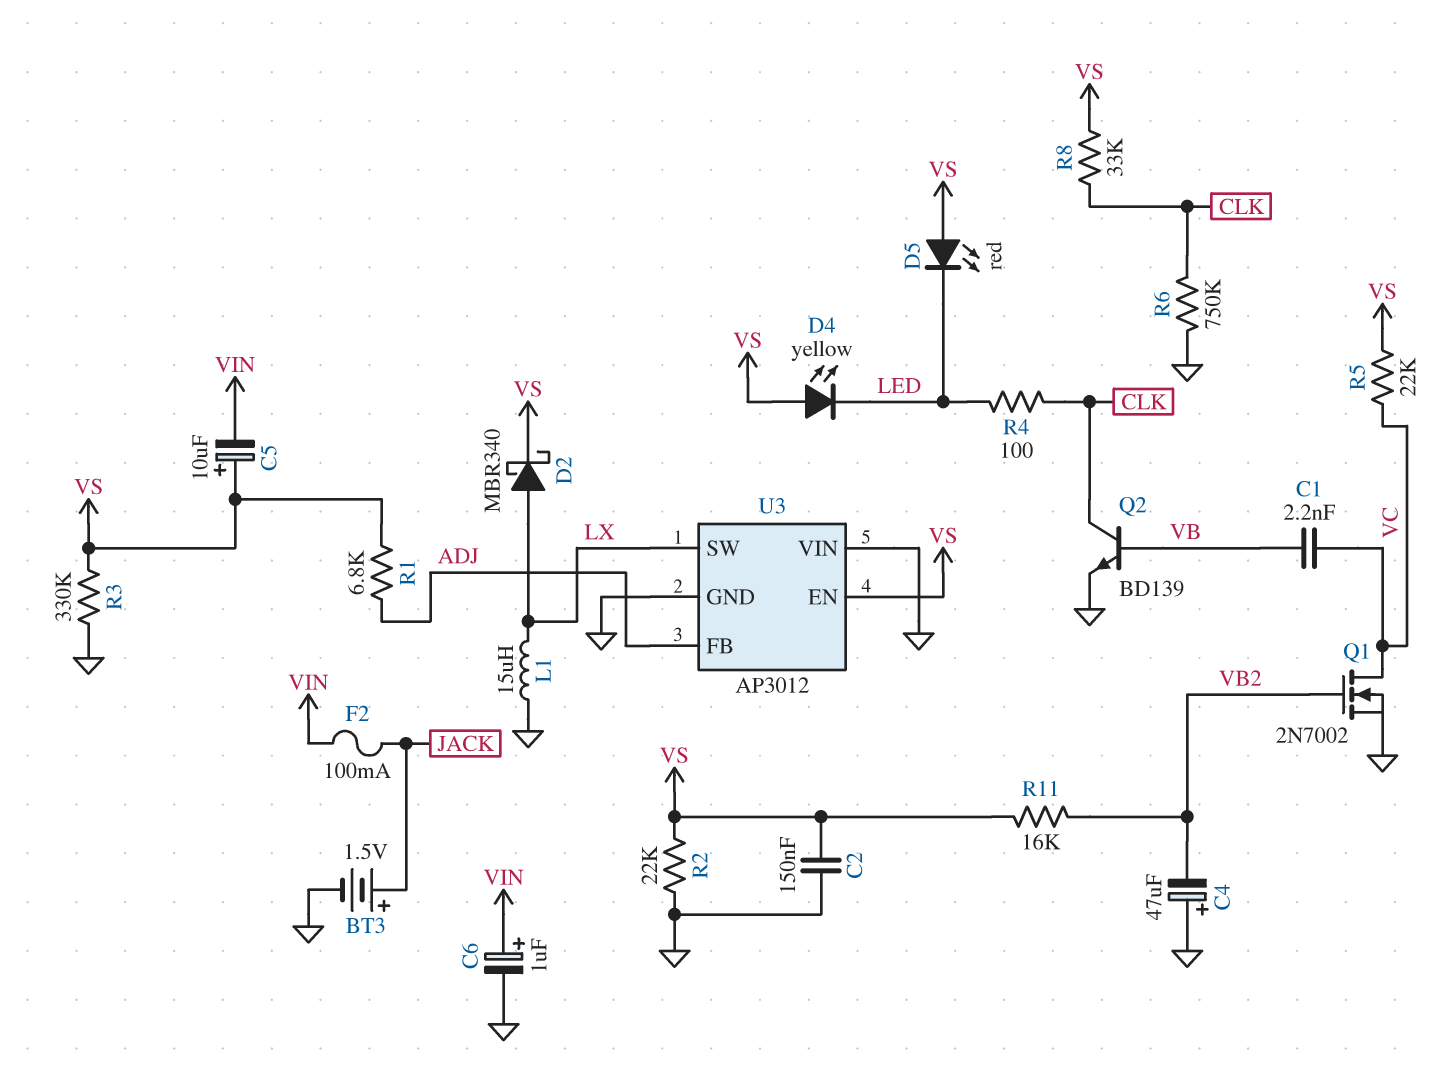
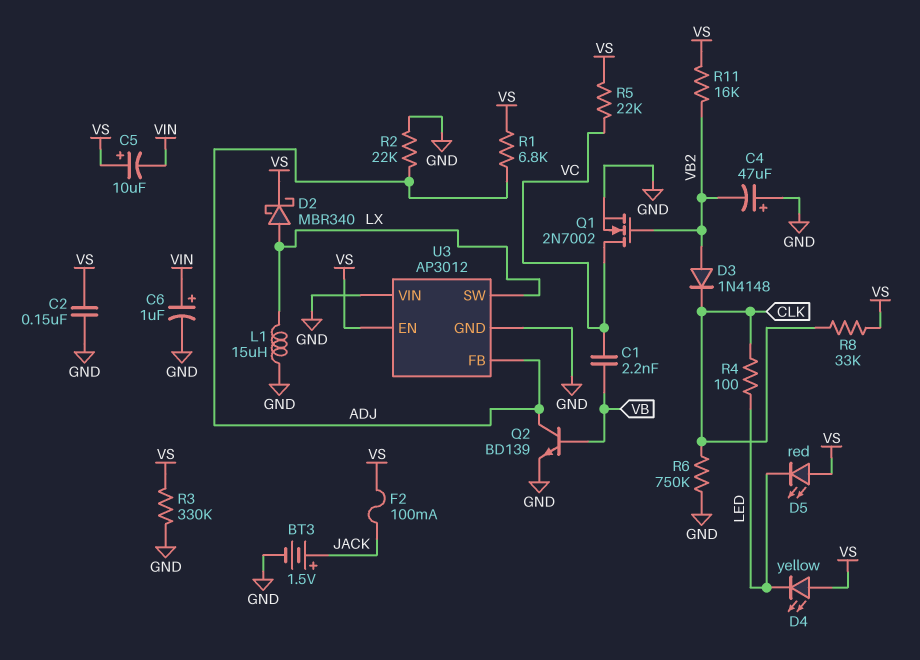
D3: none -> diode 1N4148 (A VB2, K CLK)
F2: 100mA (JACK, VIN) -> 100mA (JACK, VS)
Q2: NPN BD139 (B VB, C CLK, E GND) -> NPN BD139 (B VB, C ADJ, E GND)
R2: 22k (GND, VS) -> 22k (ADJ, GND)

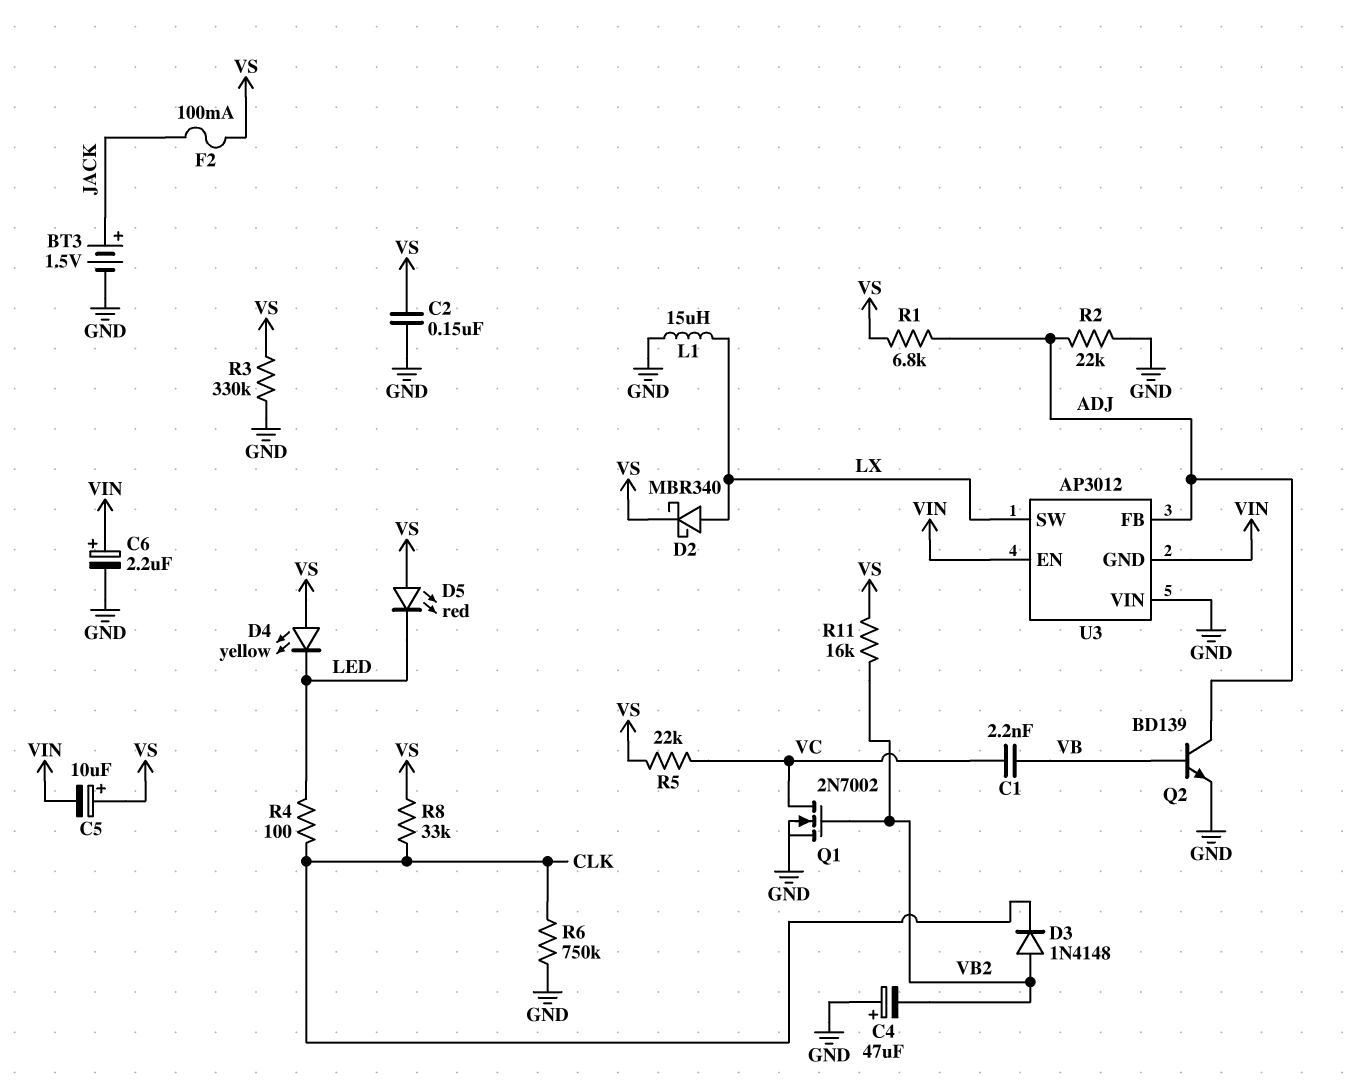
C6: 1uF (plus VIN, minus GND) -> 2.2uF (plus VIN, minus GND)
U3 pin EN: VS -> VIN
U3 pin GND: GND -> VIN

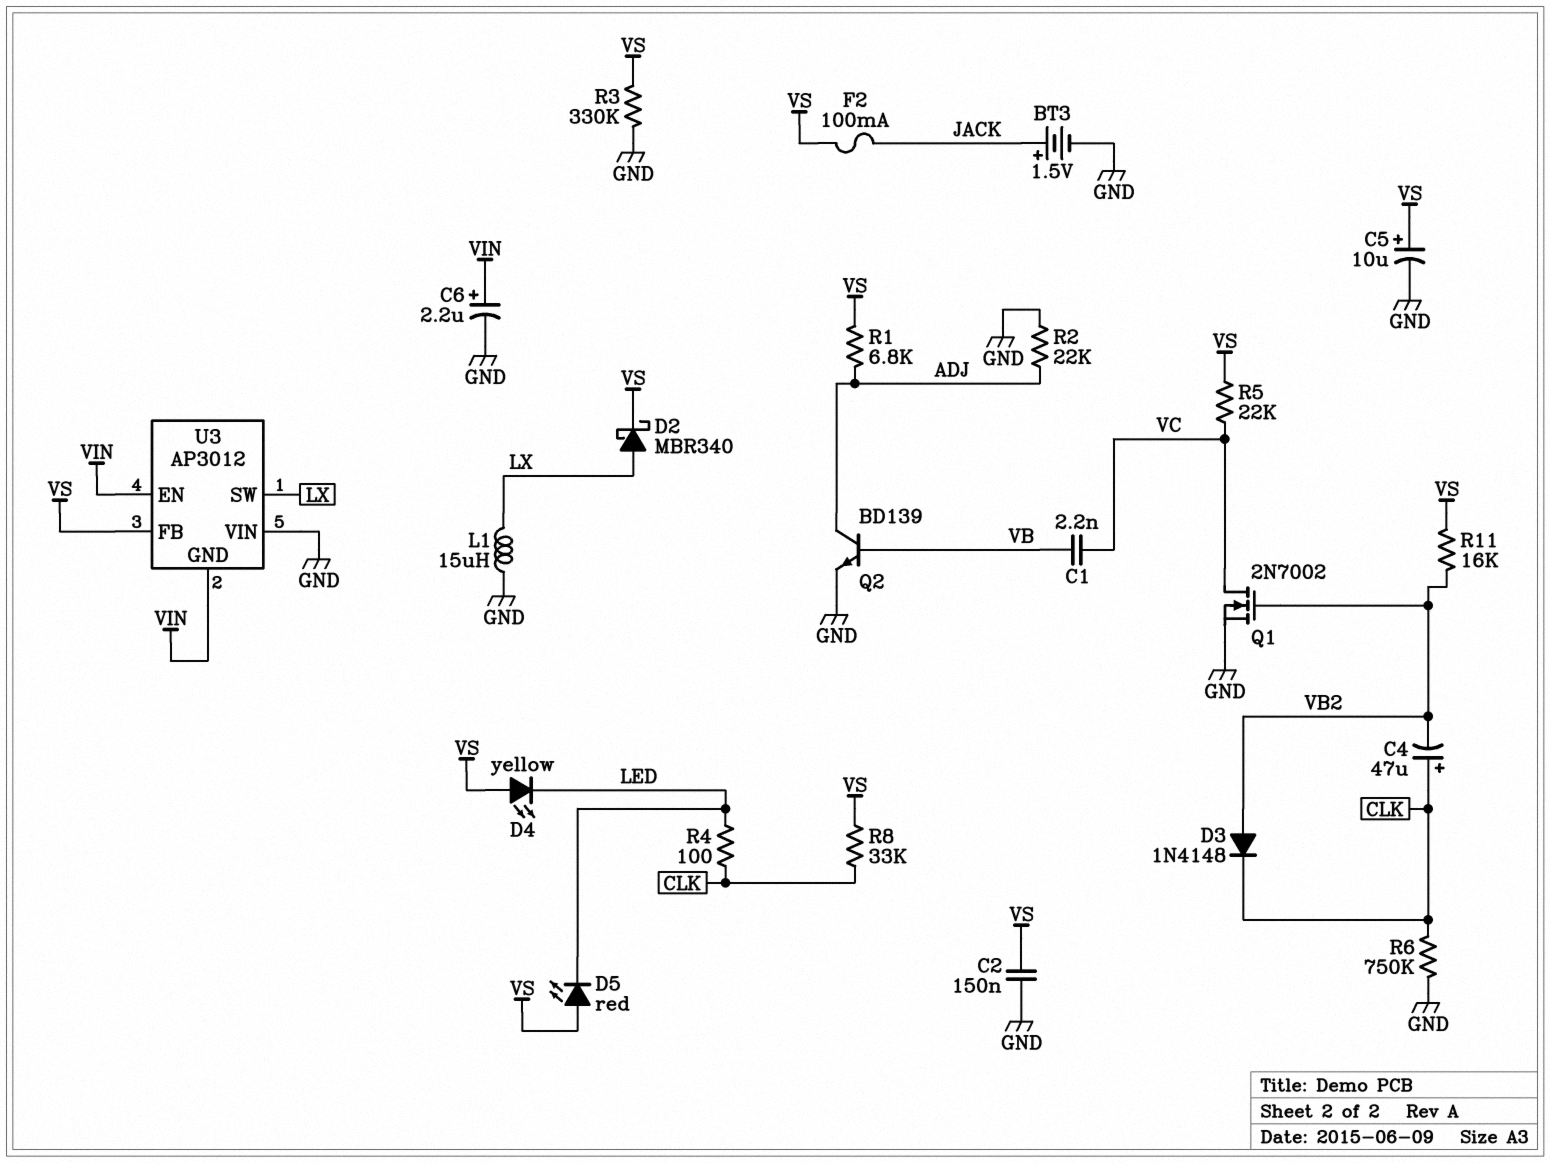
C4: 47uF (plus GND, minus VB2) -> 47uF (plus CLK, minus VB2)
C5: 10uF (plus VS, minus VIN) -> 10uF (plus VS, minus GND)
U3 pin FB: ADJ -> VS

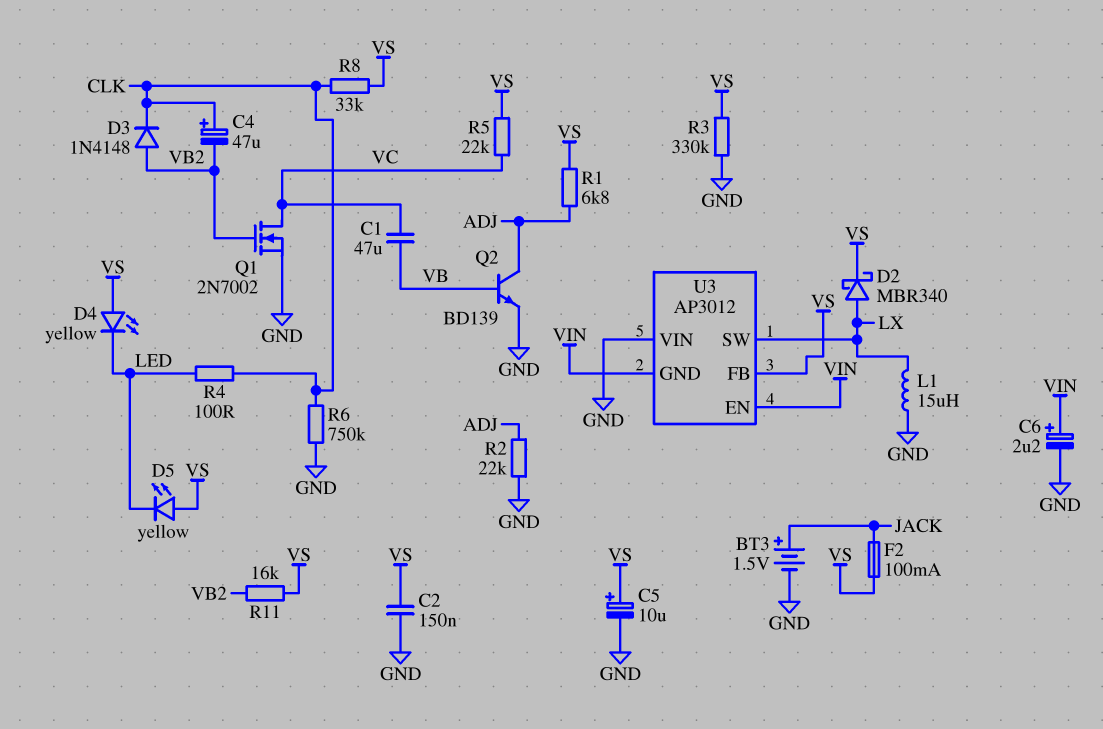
C1: 2.2nF (VB, VC) -> 47uF (VB, VC)
D5: LED red (A VS, K LED) -> LED yellow (A VS, K LED)

